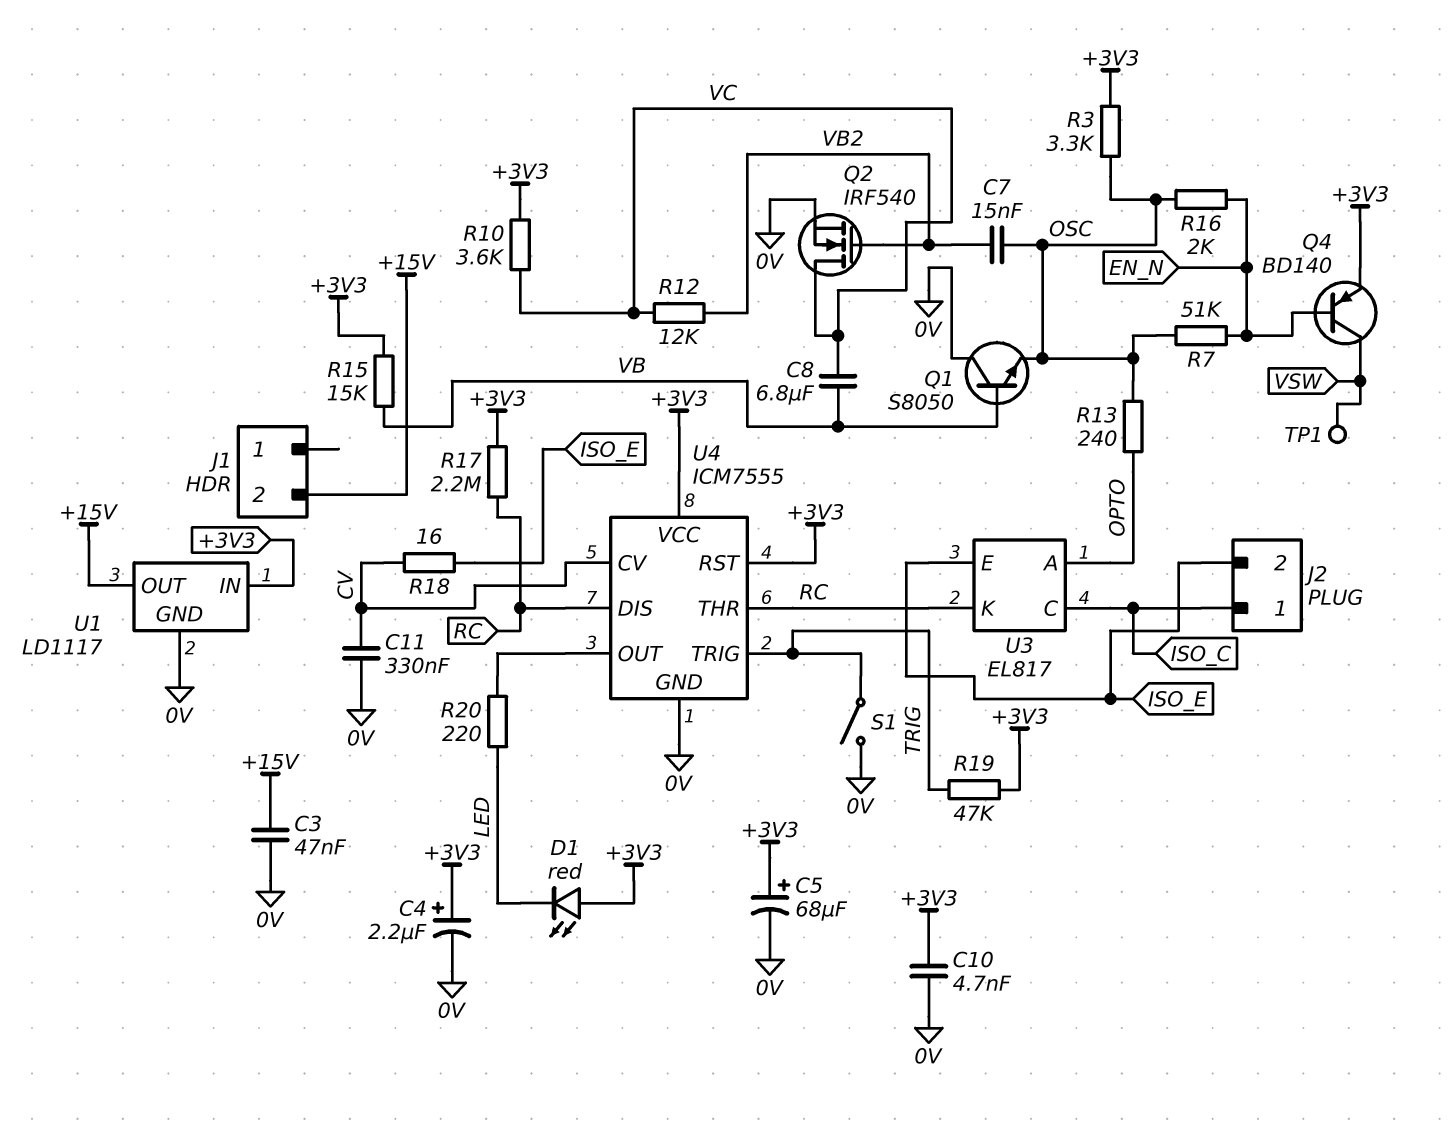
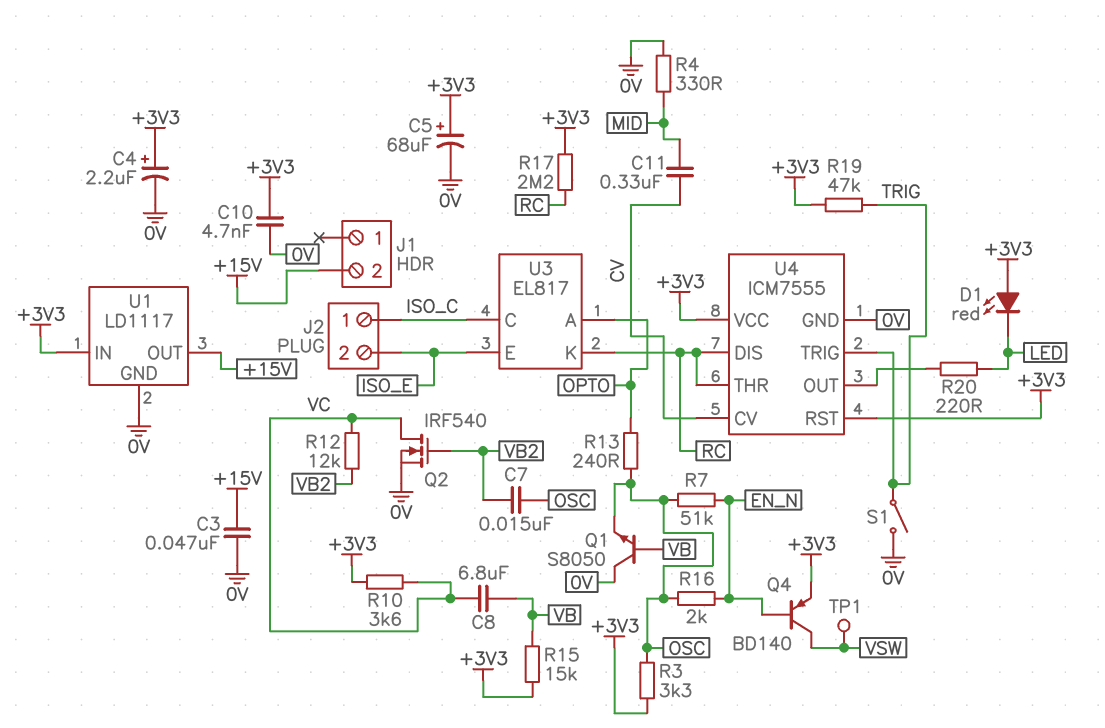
C11: 330nF (0V, CV) -> 330nF (CV, MID)
R4: none -> 330 (0V, MID)
R18: 16 (CV, ISO_E) -> none

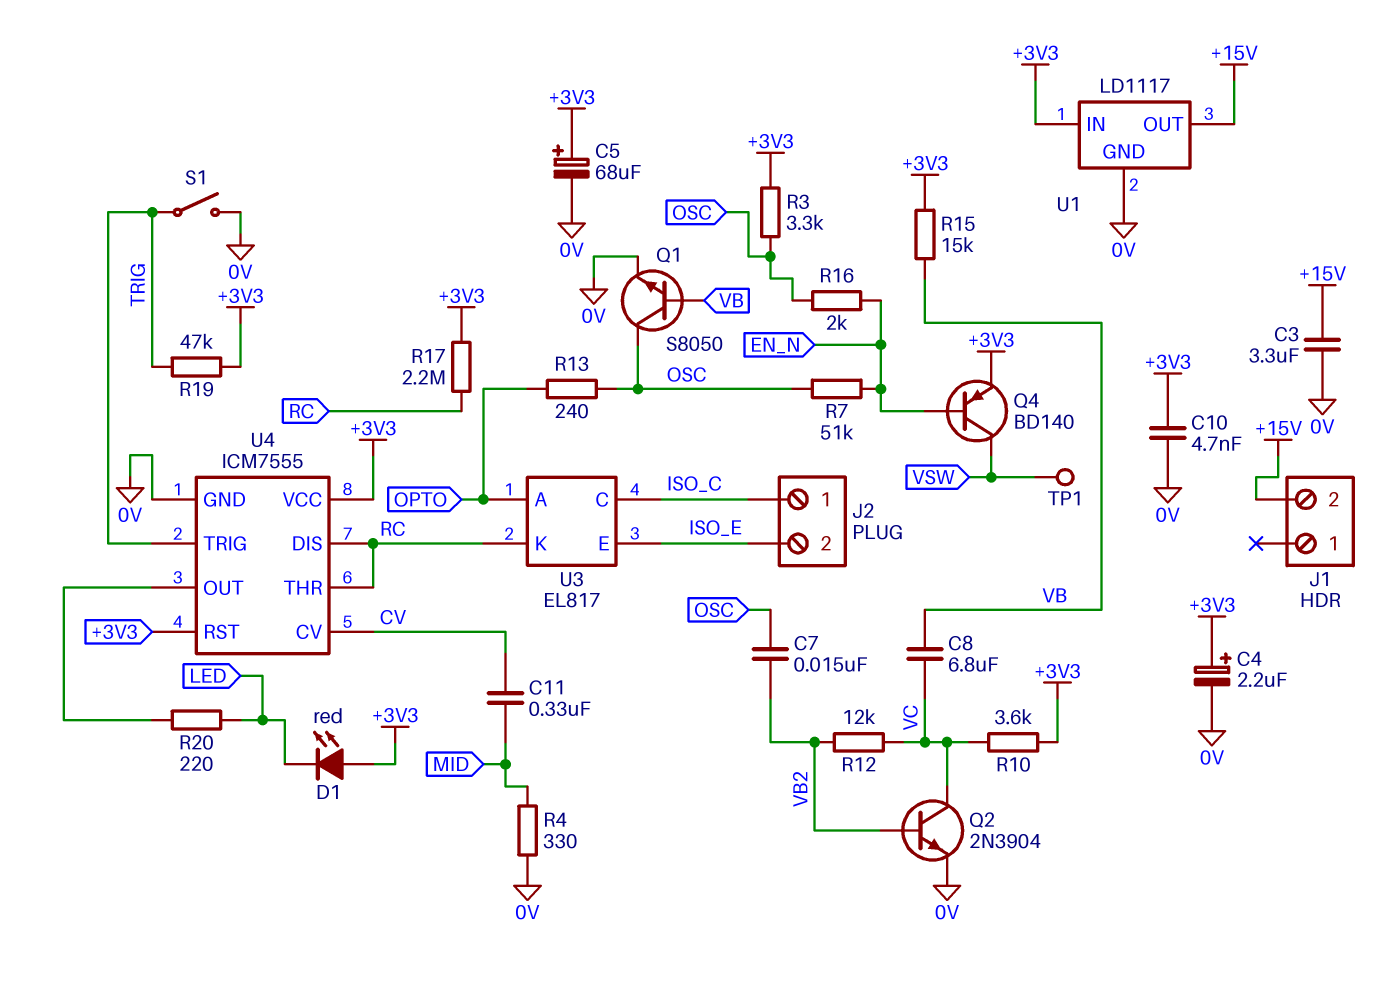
C3: 47nF (+15V, 0V) -> 3.3uF (+15V, 0V)
Q1: NPN S8050 (B VB, C 0V, E OSC) -> NPN S8050 (B VB, C OSC, E 0V)
Q2: NMOS IRF540 (G VB2, D VC, S 0V) -> NPN 2N3904 (B VB2, C VC, E 0V)

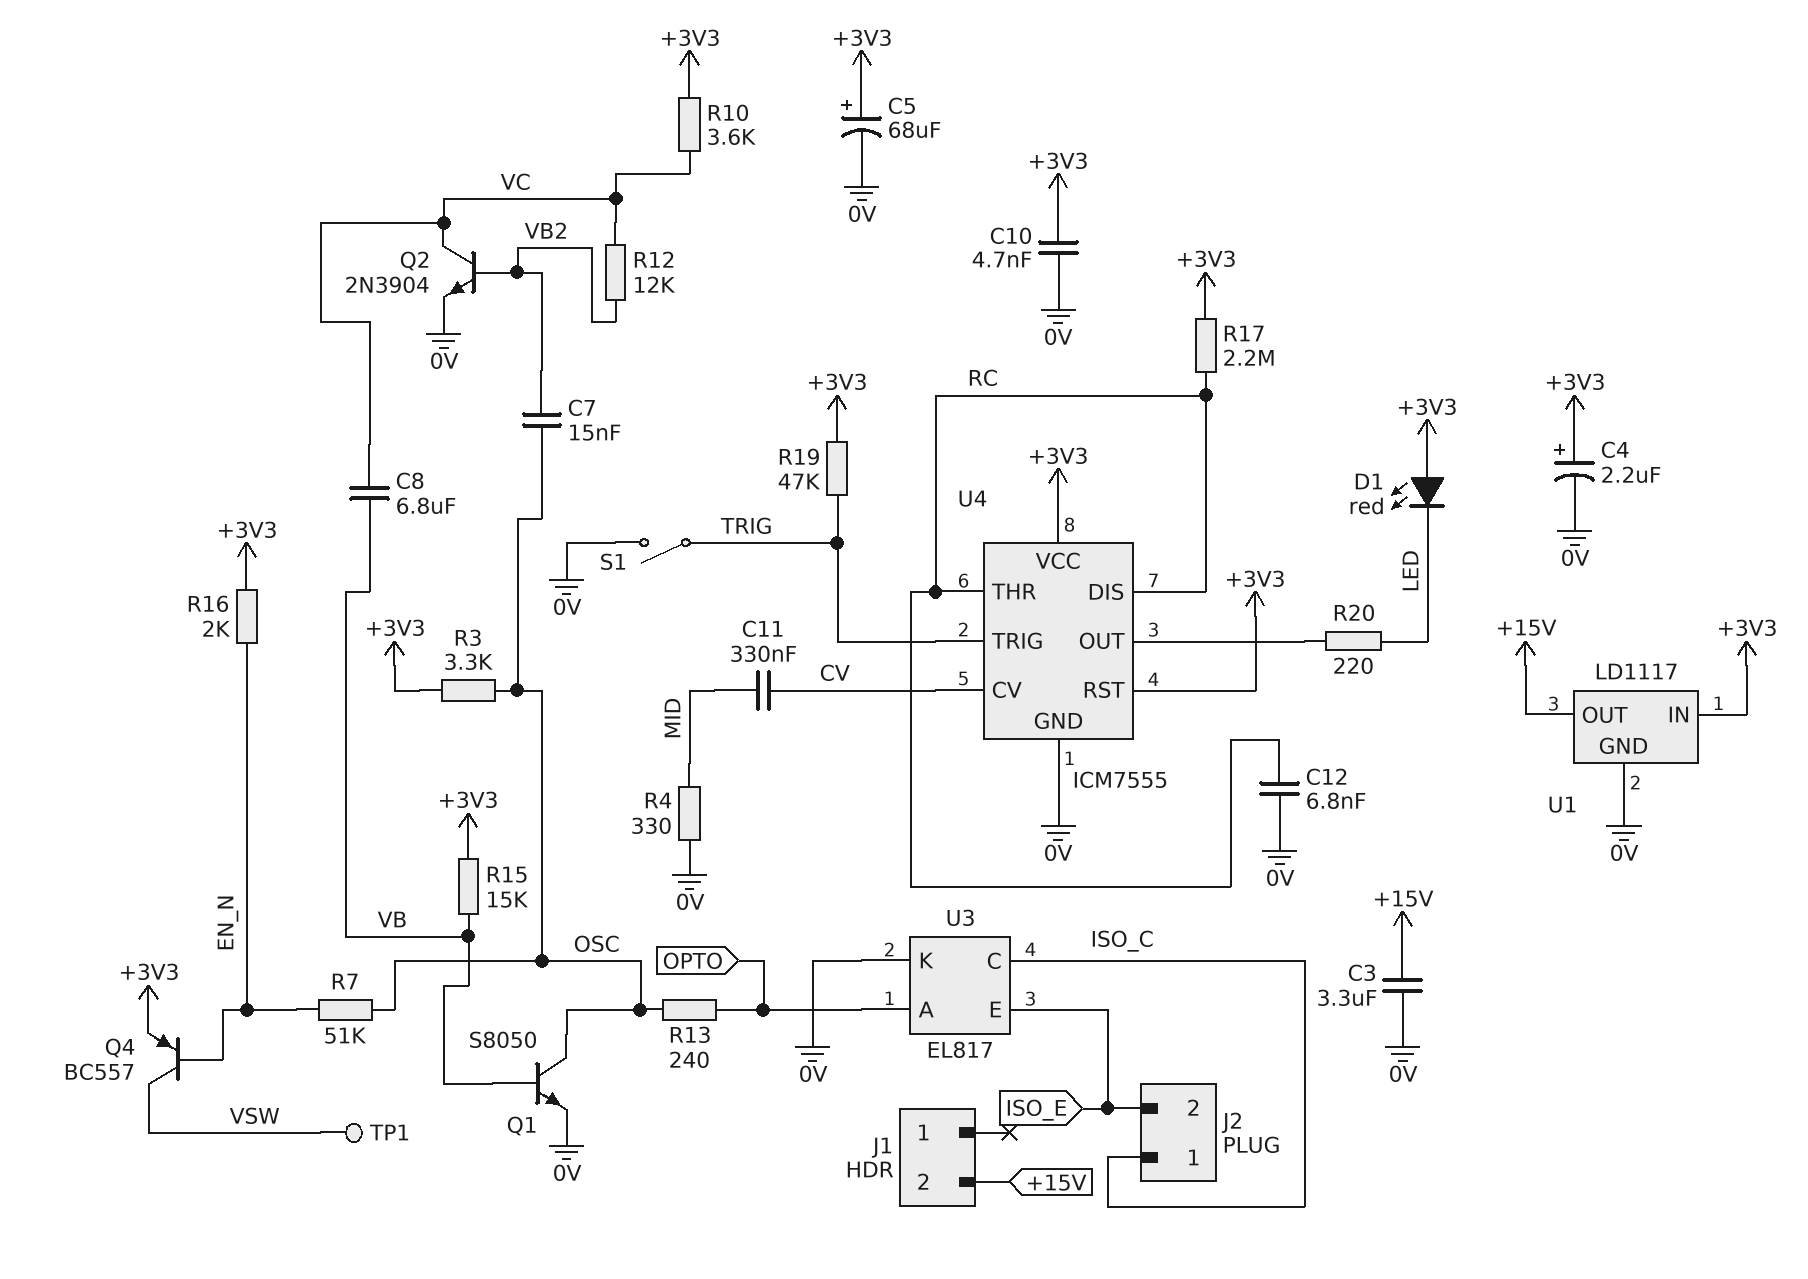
C12: none -> 6.8nF (0V, RC)
Q4: PNP BD140 (B EN_N, C VSW, E +3V3) -> PNP BC557 (B EN_N, C VSW, E +3V3)
R16: 2k (EN_N, OSC) -> 2k (+3V3, EN_N)
U3 pin K: RC -> 0V

